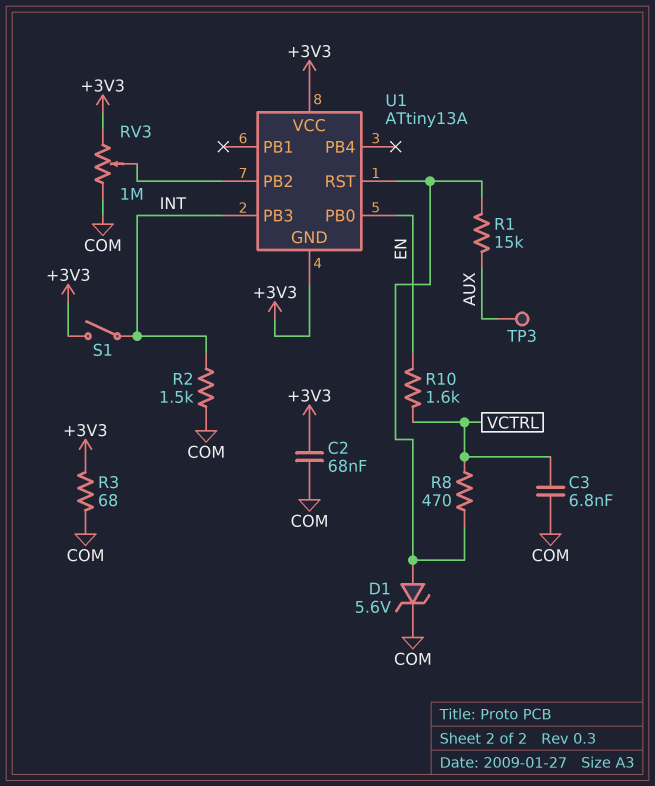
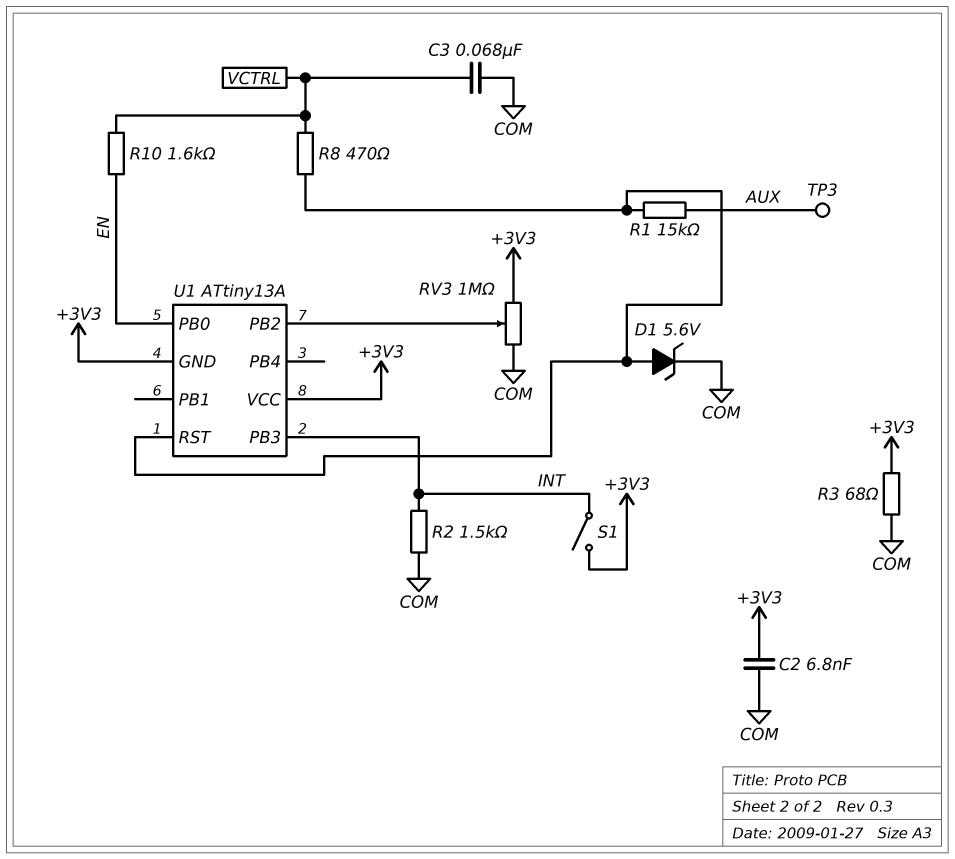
C2: 68nF (+3V3, COM) -> 6.8nF (+3V3, COM)
C3: 6.8nF (COM, VCTRL) -> 68nF (COM, VCTRL)

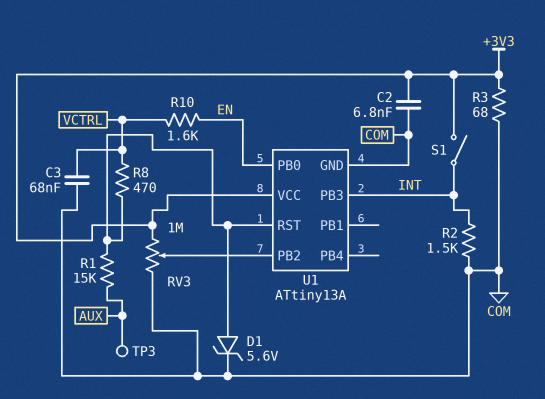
U1 pin GND: +3V3 -> COM

